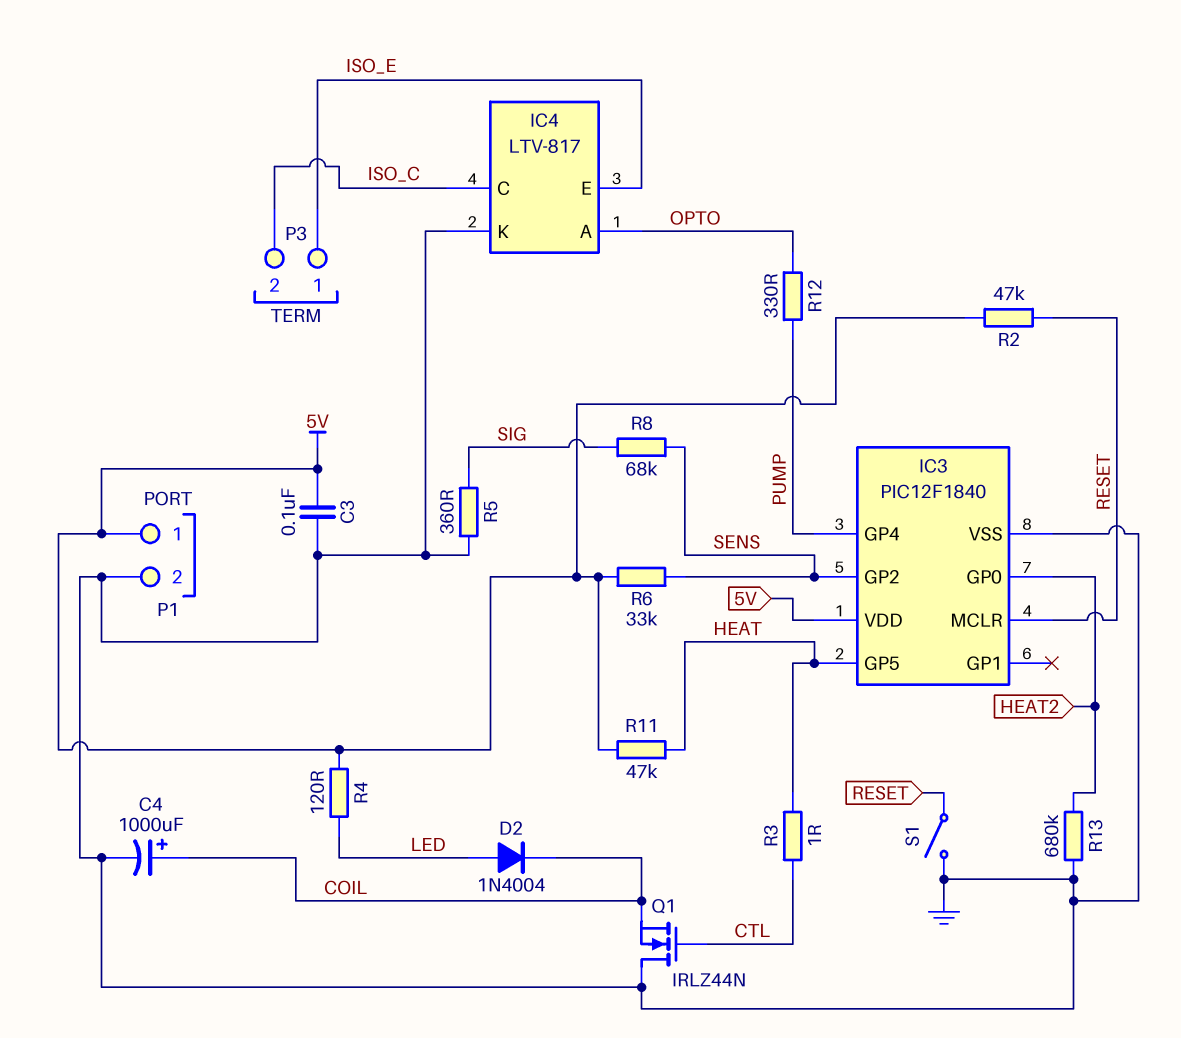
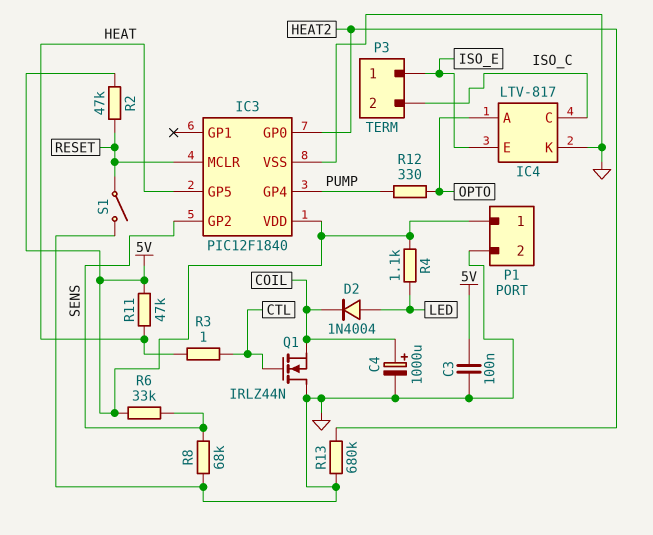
R4: 120 (5V, LED) -> 1.1k (5V, LED)
R5: 360 (GND, SIG) -> none
R8: 68k (SENS, SIG) -> 68k (GND, SENS)

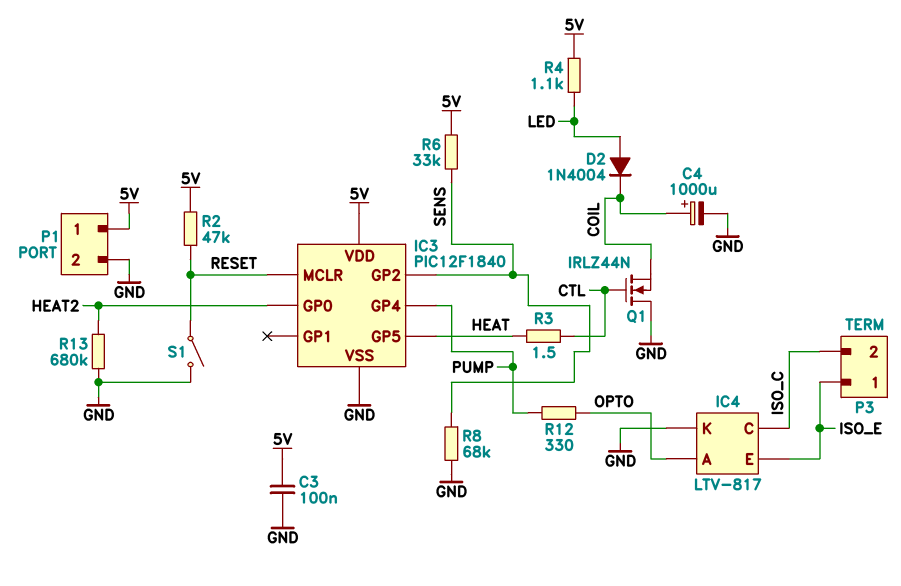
R3: 1 (CTL, HEAT) -> 1.5 (CTL, HEAT)
R11: 47k (5V, HEAT) -> none

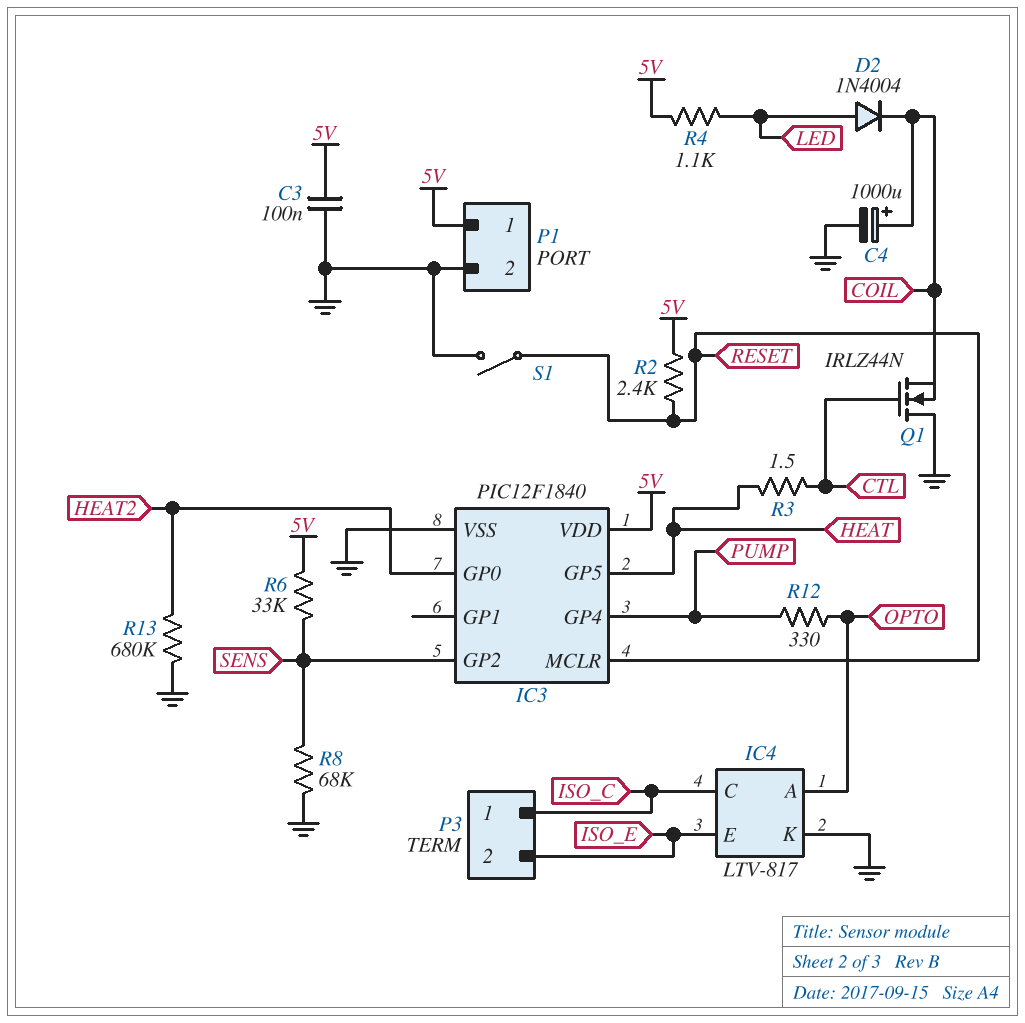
P3 pin 1: ISO_E -> ISO_C
P3 pin 2: ISO_C -> ISO_E
R2: 47k (5V, RESET) -> 2.4k (5V, RESET)

